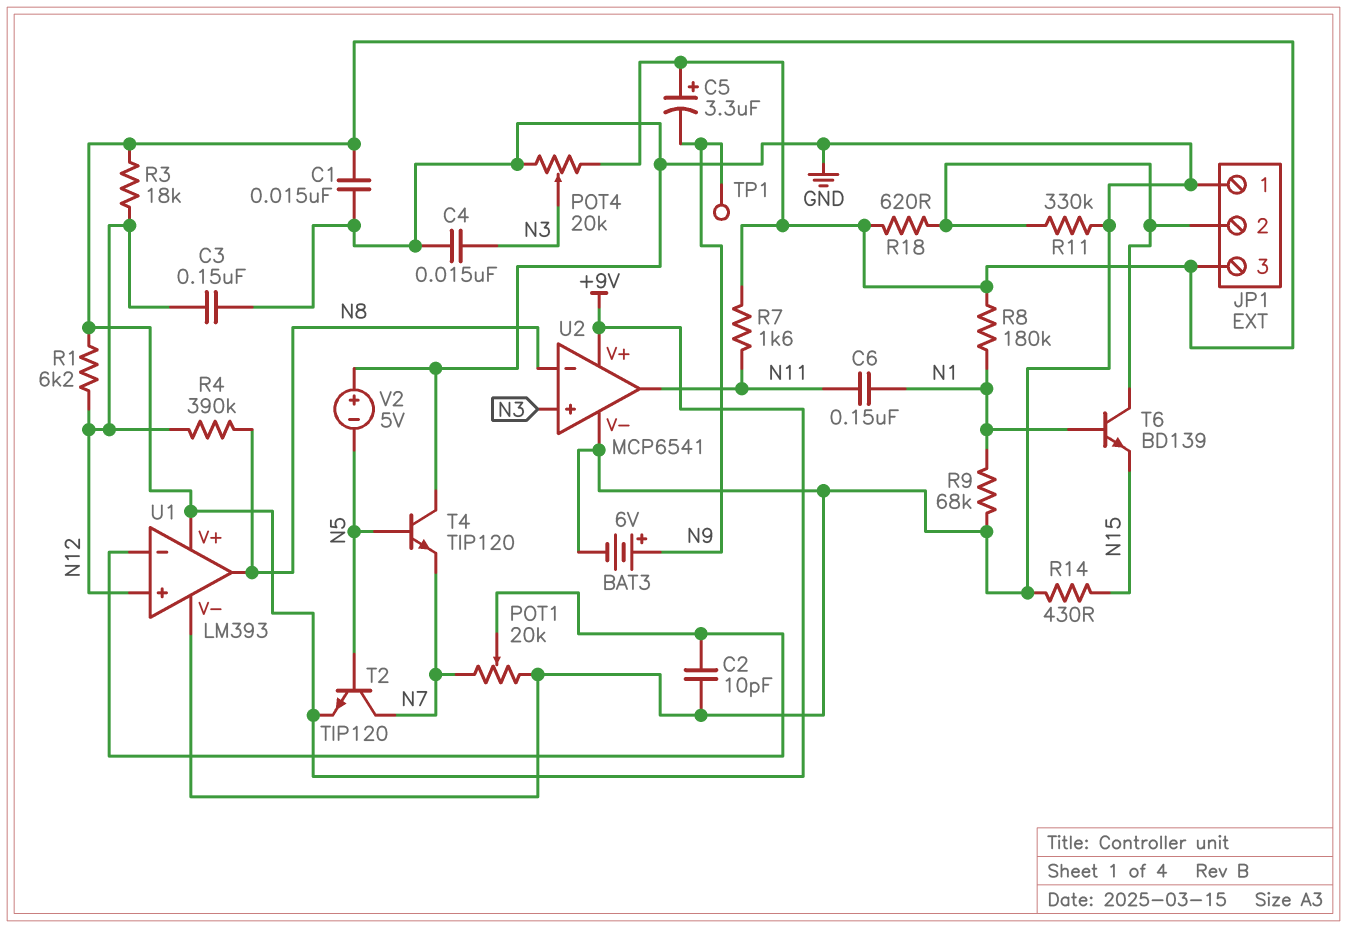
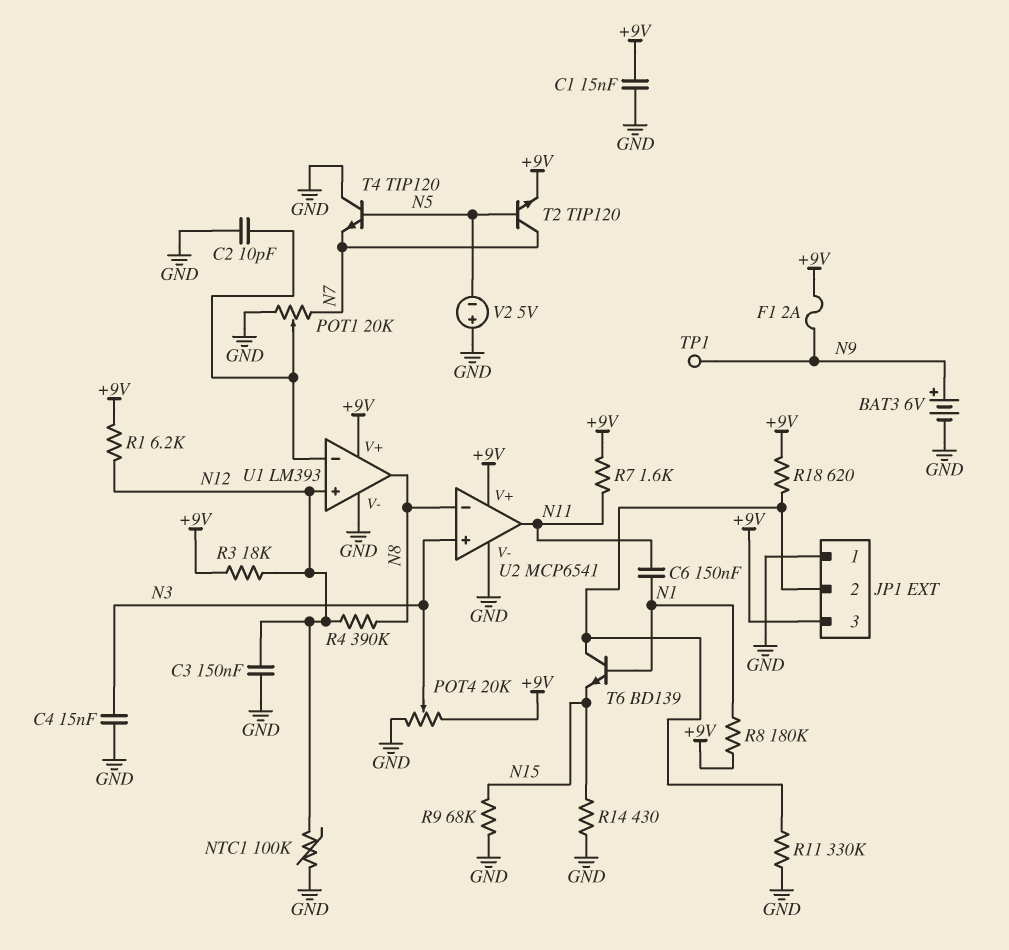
C5: 3.3uF (plus +9V, minus N9) -> none
F1: none -> 2A (+9V, N9)
NTC1: none -> 100k (GND, N12)
R9: 68k (GND, N1) -> 68k (GND, N15)

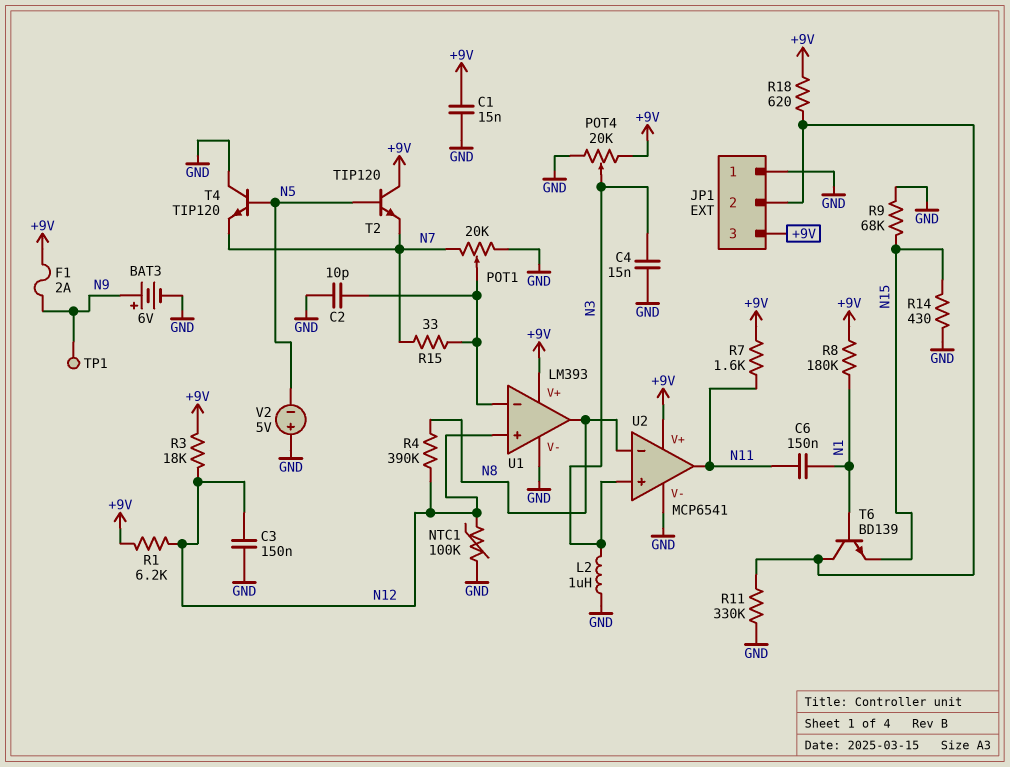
L2: none -> 1uH (GND, N3)
R15: none -> 33 (N7, U1/in-)
T2: NPN TIP120 (B N5, C N7, E +9V) -> NPN TIP120 (B N5, C +9V, E N7)

